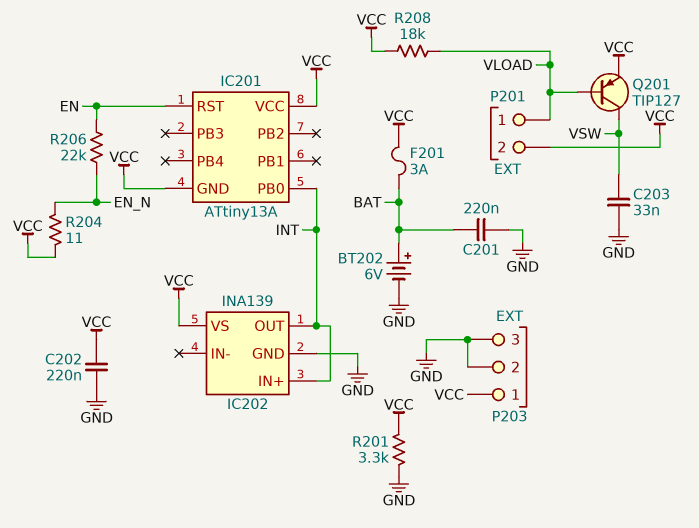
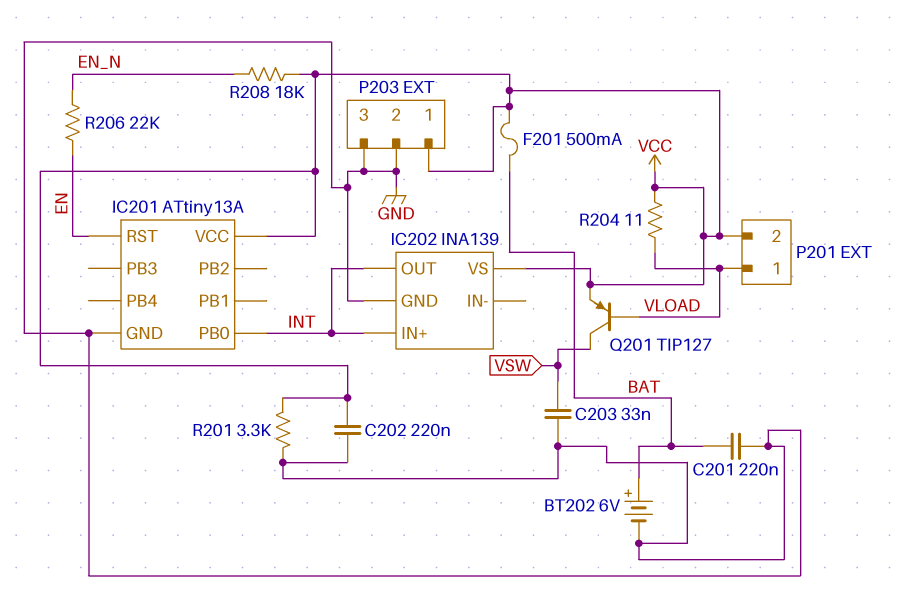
F201: 3A (BAT, VCC) -> 500mA (BAT, VCC)
IC201 pin GND: VCC -> GND
R204: 11 (EN_N, VCC) -> 11 (VCC, VLOAD)
R208: 18k (VCC, VLOAD) -> 18k (EN_N, VCC)

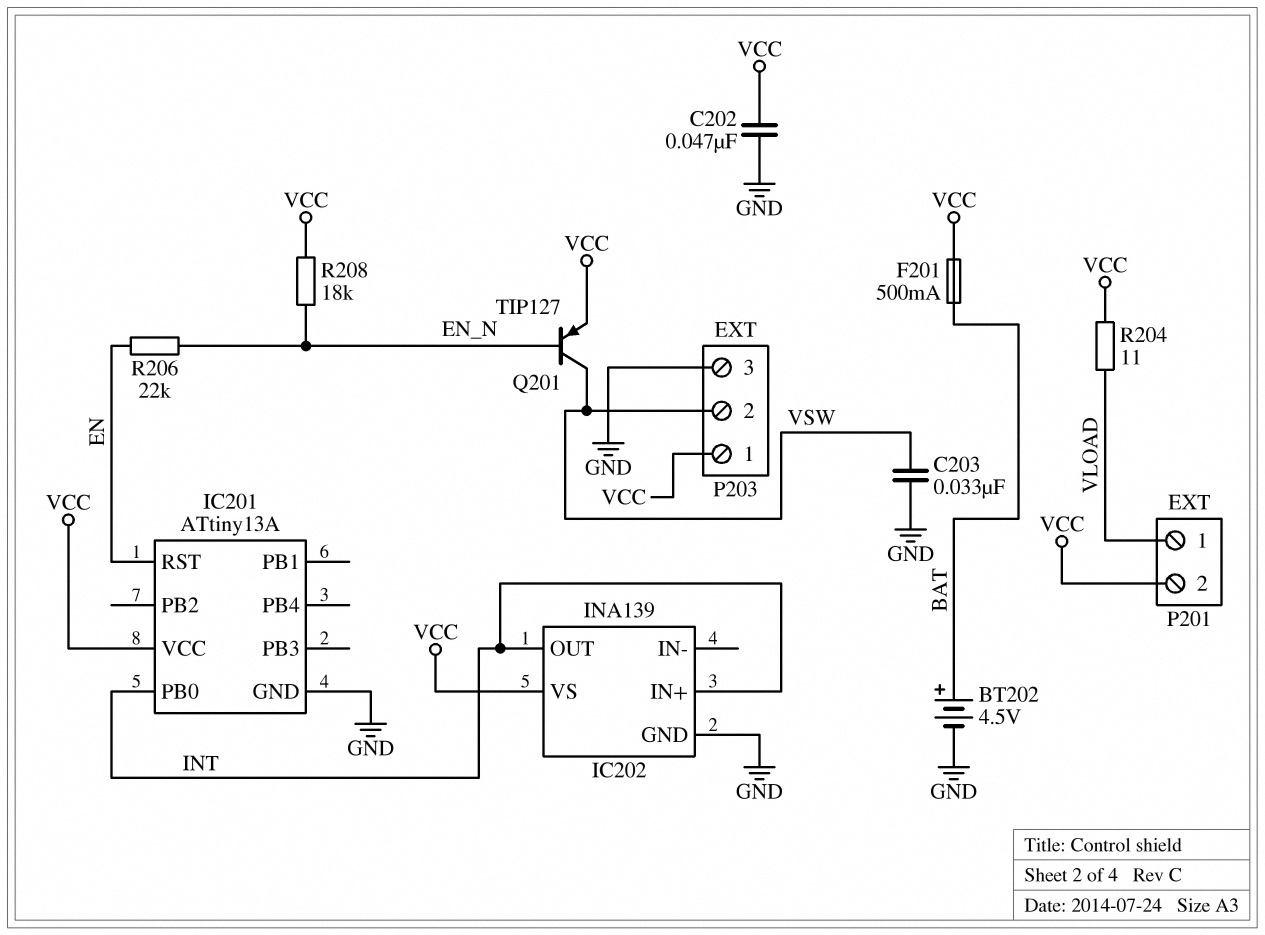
BT202: 6V (plus BAT, minus GND) -> 4.5V (plus BAT, minus GND)
C201: 220nF (BAT, GND) -> none
C202: 220nF (GND, VCC) -> 47nF (GND, VCC)
P203 pin 2: GND -> VSW
Q201: PNP TIP127 (B VLOAD, C VSW, E VCC) -> PNP TIP127 (B EN_N, C VSW, E VCC)
R201: 3.3k (GND, VCC) -> none

